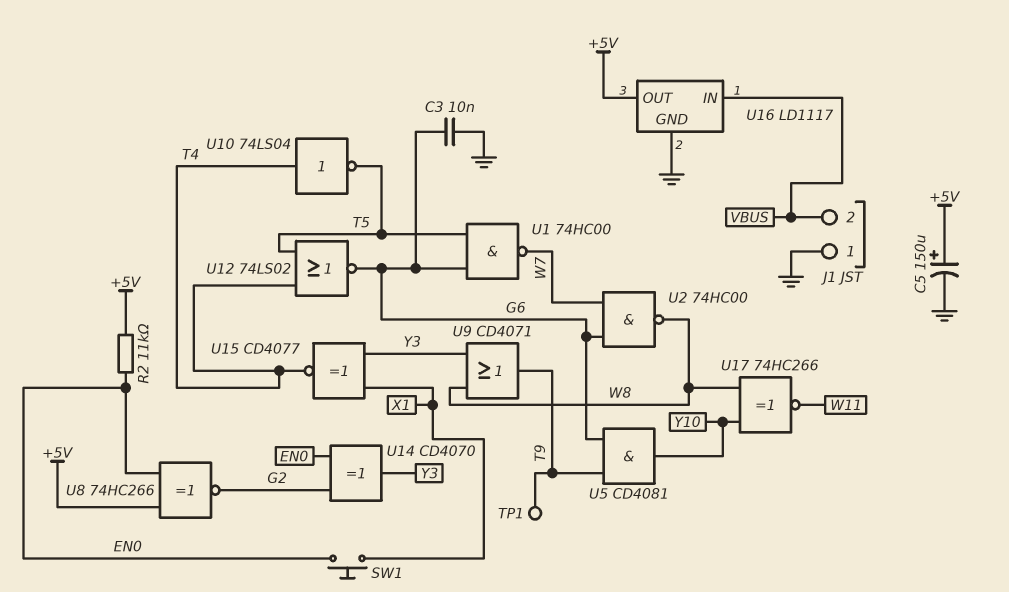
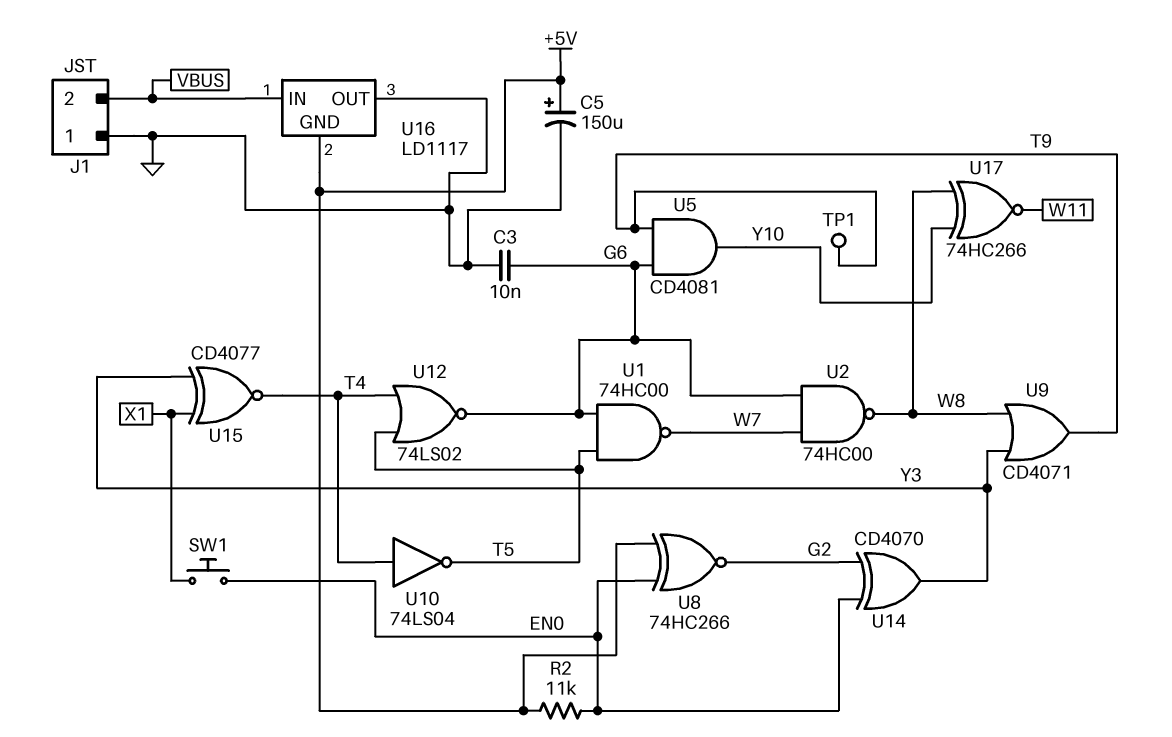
U16 pin GND: GND -> +5V
U16 pin OUT: +5V -> GND

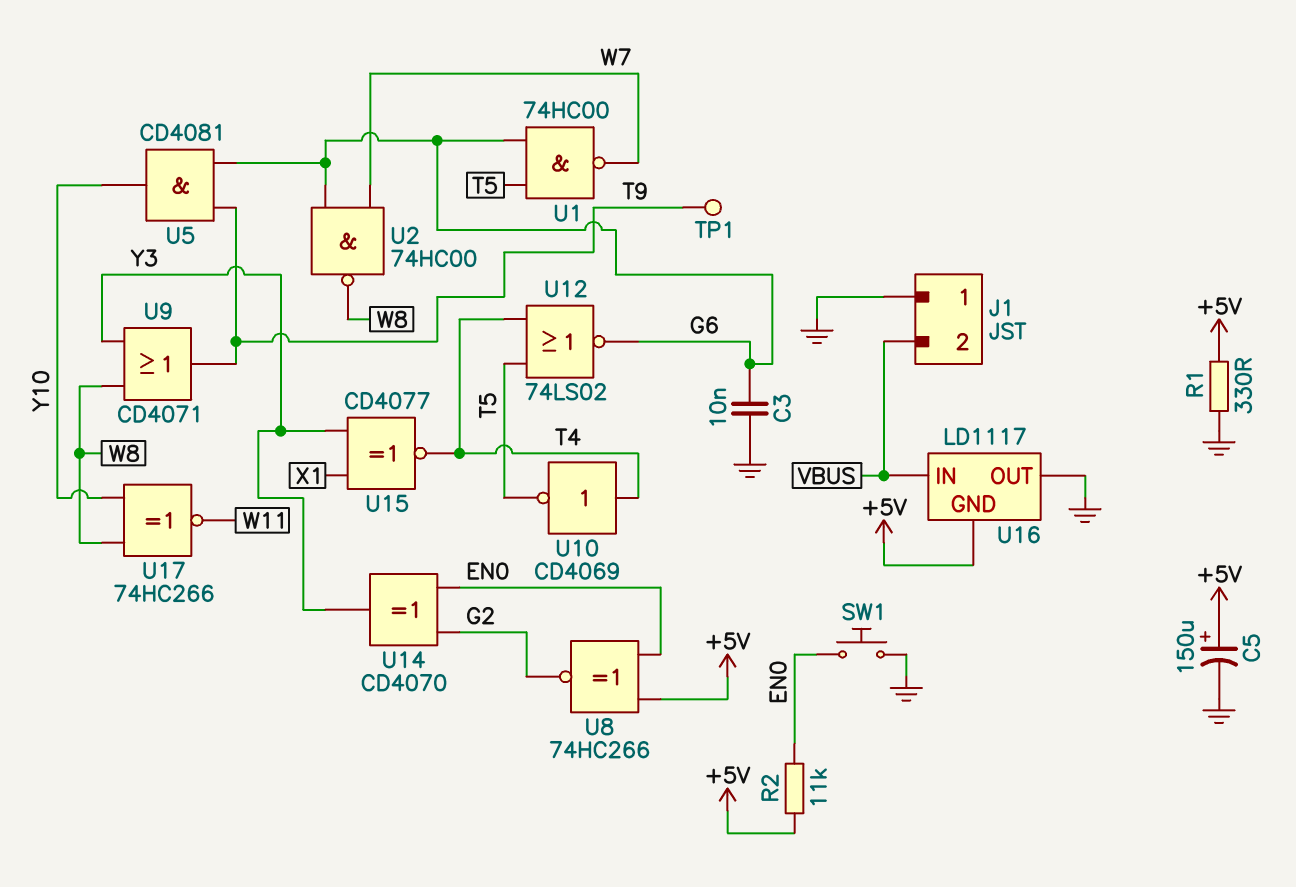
R1: none -> 330 (+5V, GND)
SW1: button (EN0, X1) -> button (EN0, GND)
U10: NOT 74LS04 (in T4, out T5) -> NOT CD4069 (in T4, out T5)

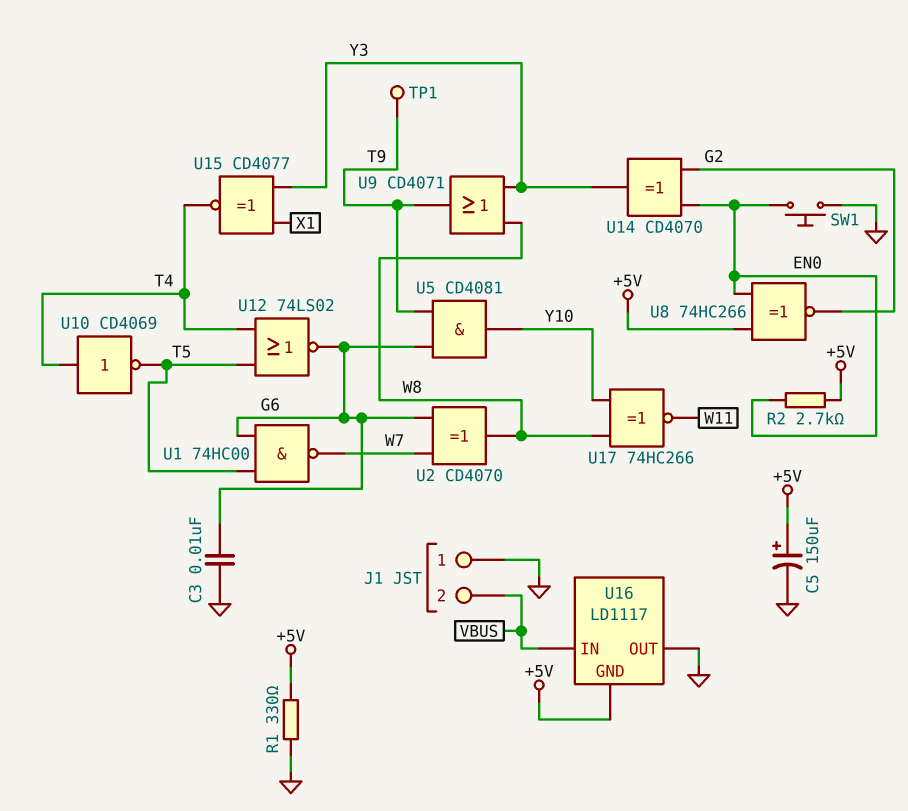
R2: 11k (+5V, EN0) -> 2.7k (+5V, EN0)
U2: NAND 74HC00 (in G6, in W7, out W8) -> XOR CD4070 (in G6, in W7, out W8)

